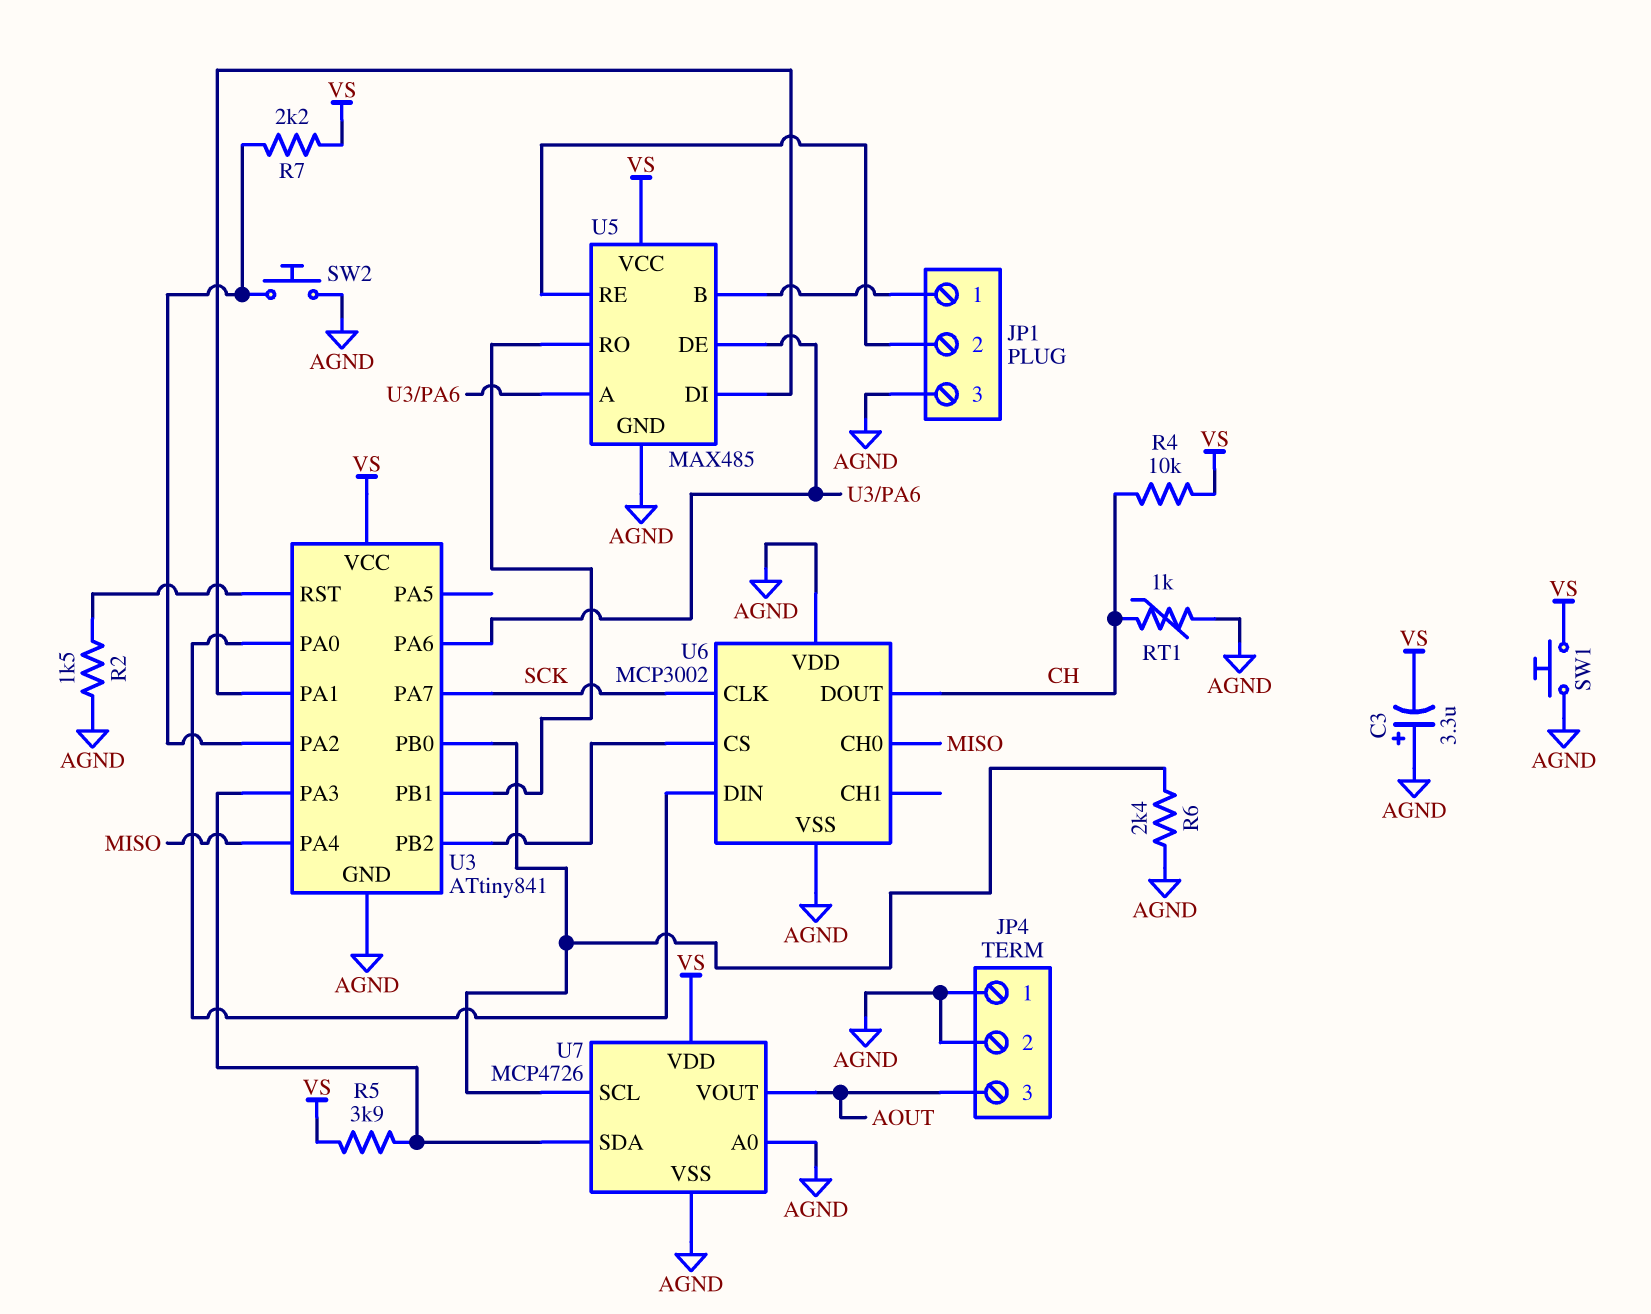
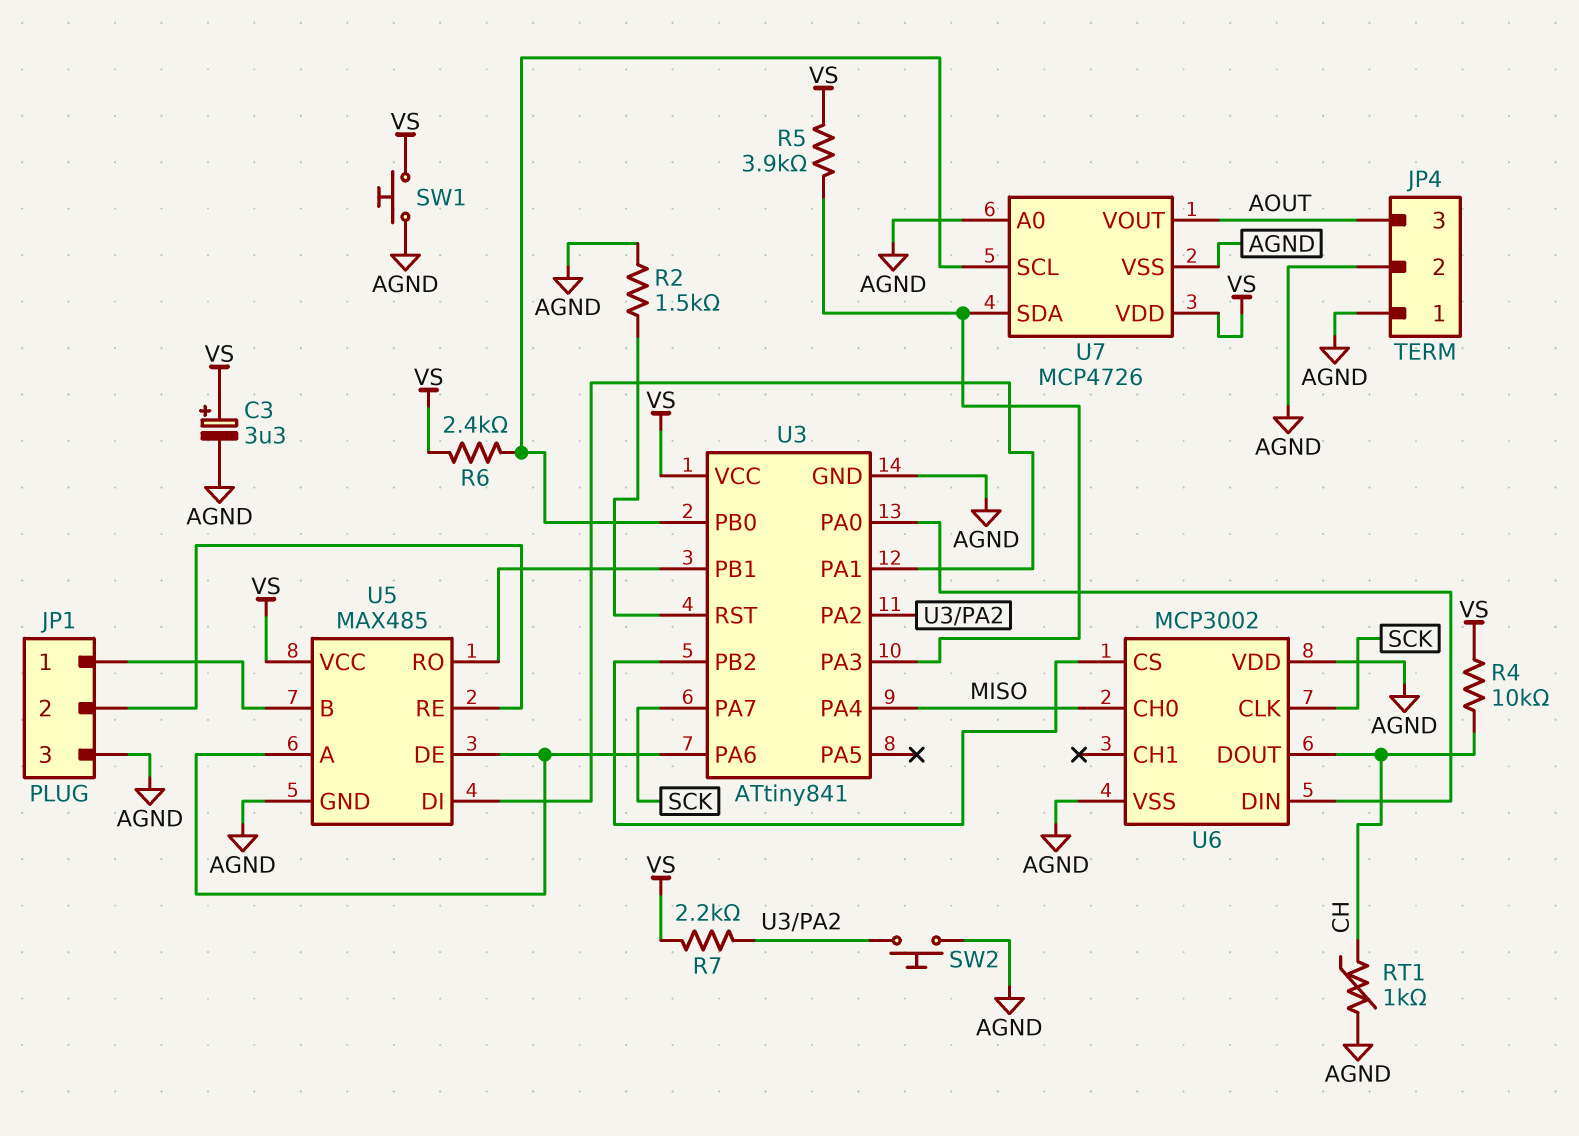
C3: 3.3uF (plus AGND, minus VS) -> 3.3uF (plus VS, minus AGND)
R6: 2.4k (AGND, U3/PB0) -> 2.4k (U3/PB0, VS)

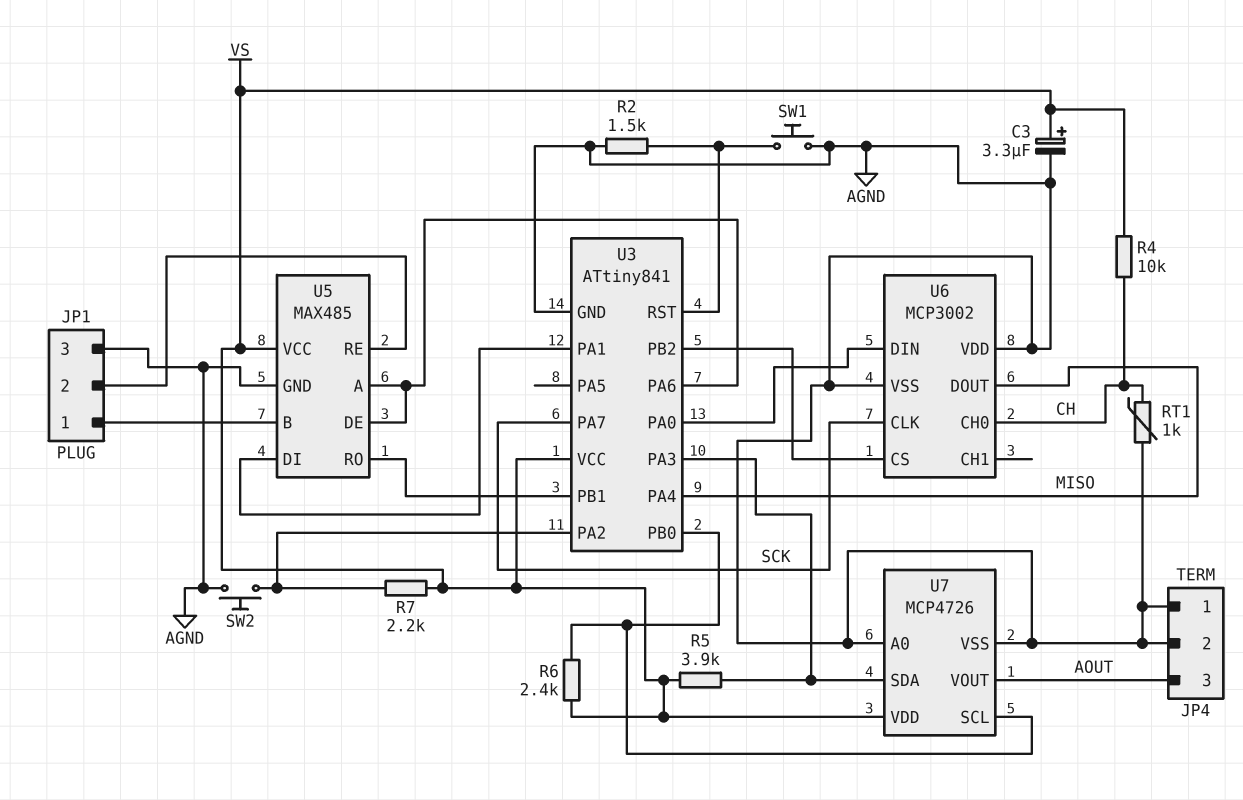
SW1: button (AGND, VS) -> button (AGND, U3/RST)
U6 pin CH0: MISO -> CH
U6 pin DOUT: CH -> MISO

